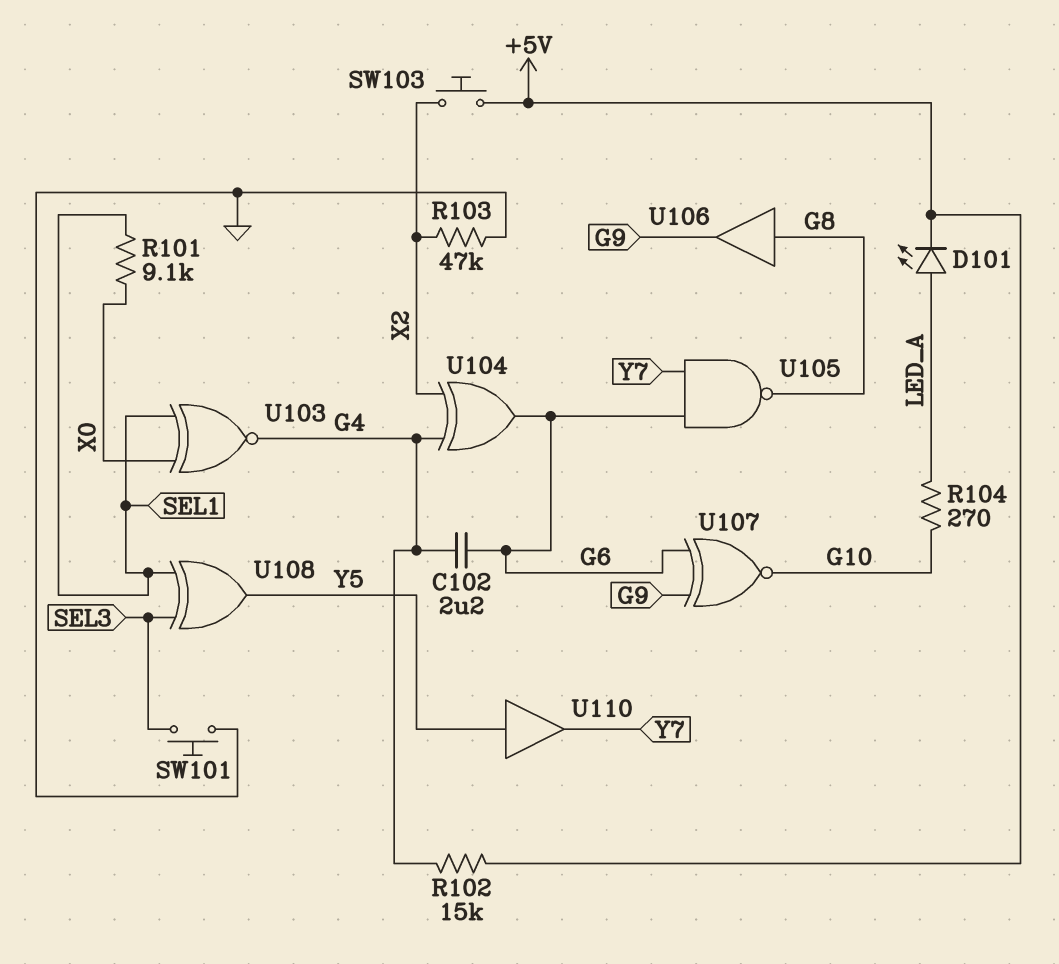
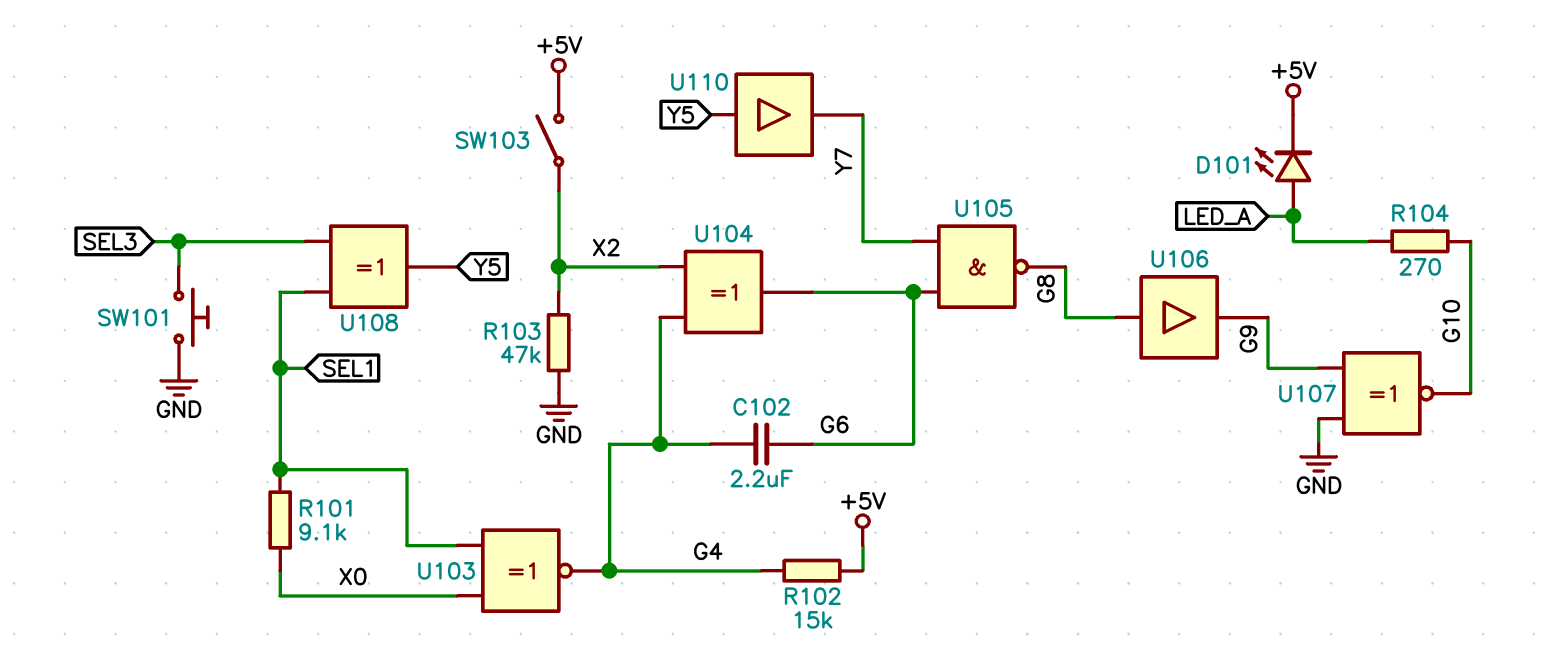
SW103: button (+5V, X2) -> switch (+5V, X2)
U107: XNOR (in G6, in G9, out G10) -> XNOR (in G9, in GND, out G10)

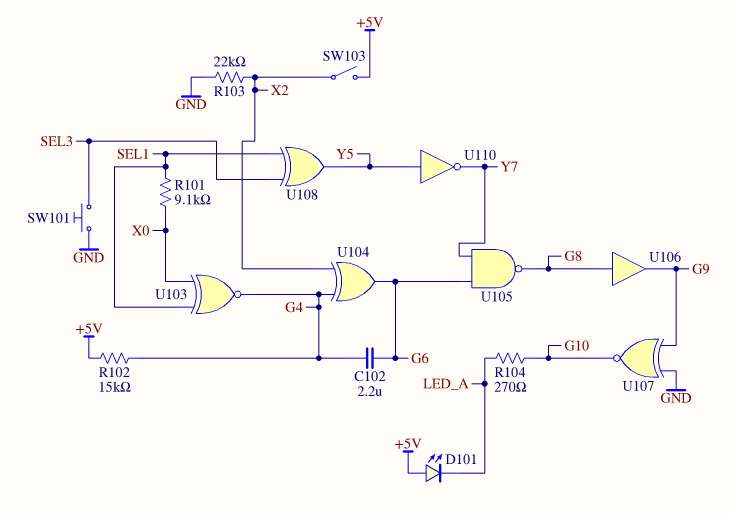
D101: LED (A LED_A, K +5V) -> LED (A +5V, K LED_A)
R103: 47k (GND, X2) -> 22k (GND, X2)
U110: buffer (in Y5, out Y7) -> NOT (in Y5, out Y7)

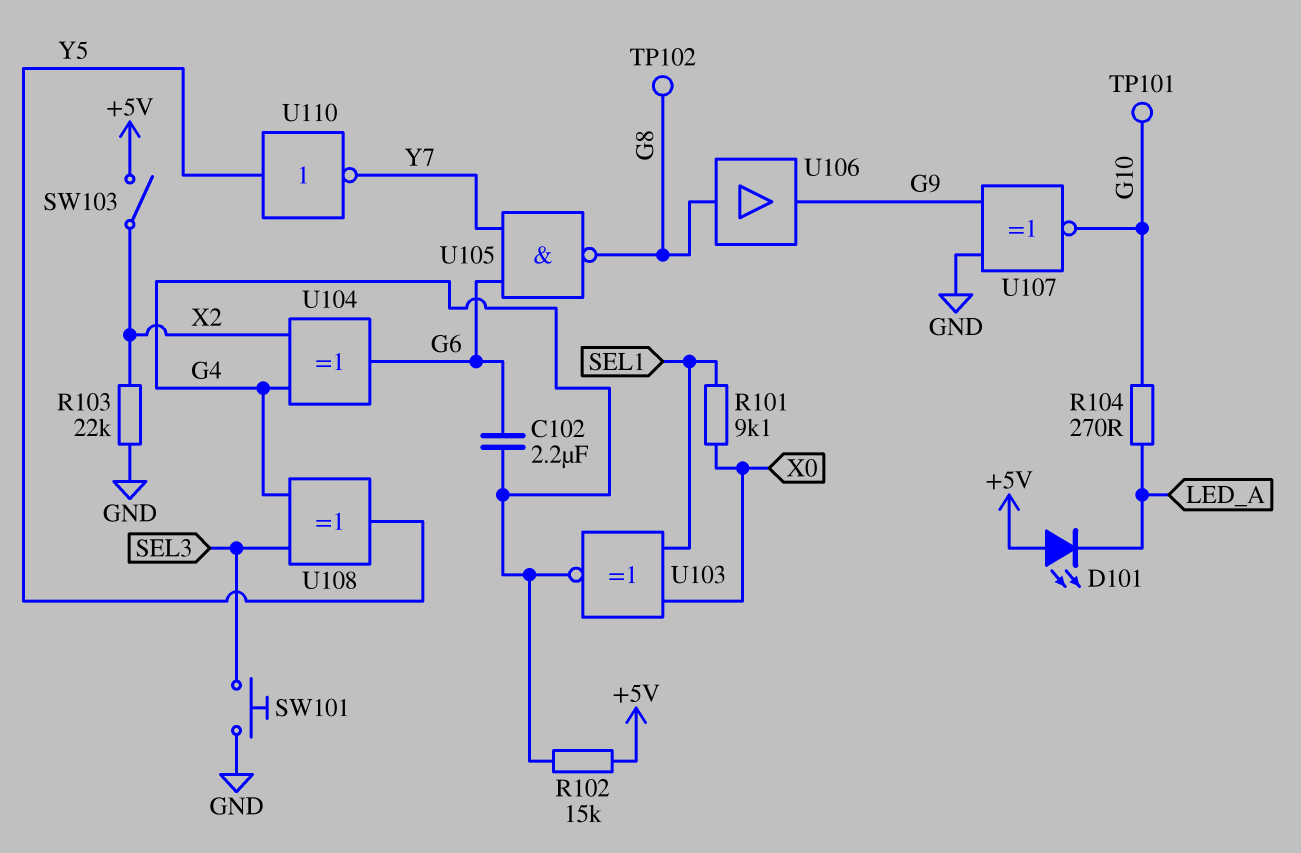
TP101: none -> test point (G10)
TP102: none -> test point (G8)
U108: XOR (in SEL1, in SEL3, out Y5) -> XOR (in G4, in SEL3, out Y5)

